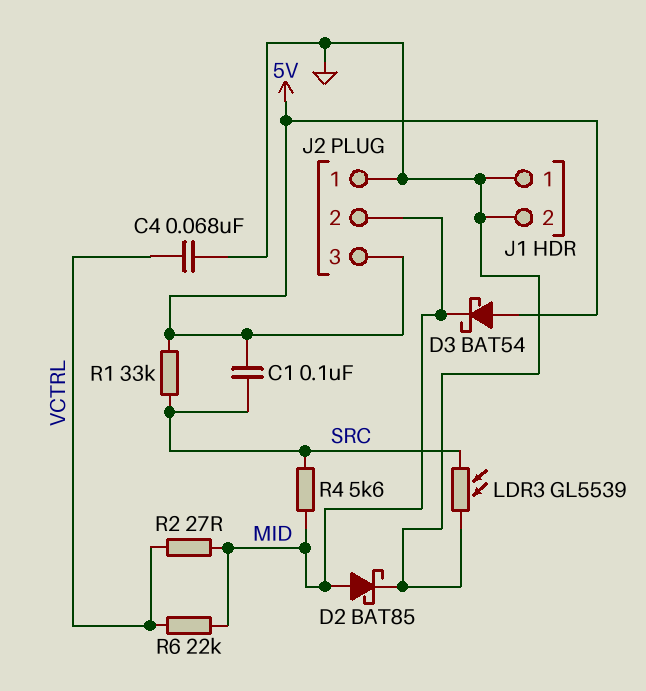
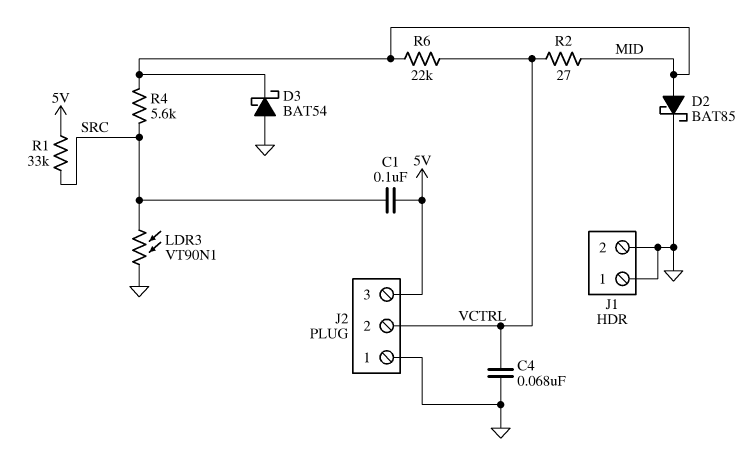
D3: schottky BAT54 (A 5V, K MID) -> schottky BAT54 (A GND, K MID)
J2 pin 2: MID -> VCTRL
LDR3: GL5539 (GND, SRC) -> VT90N1 (GND, SRC)

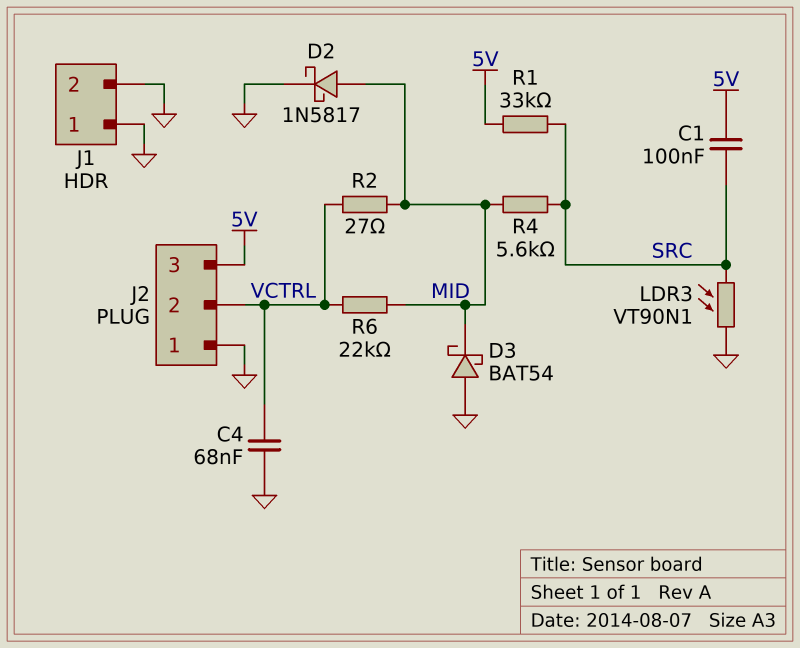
D2: schottky BAT85 (A MID, K GND) -> schottky 1N5817 (A MID, K GND)

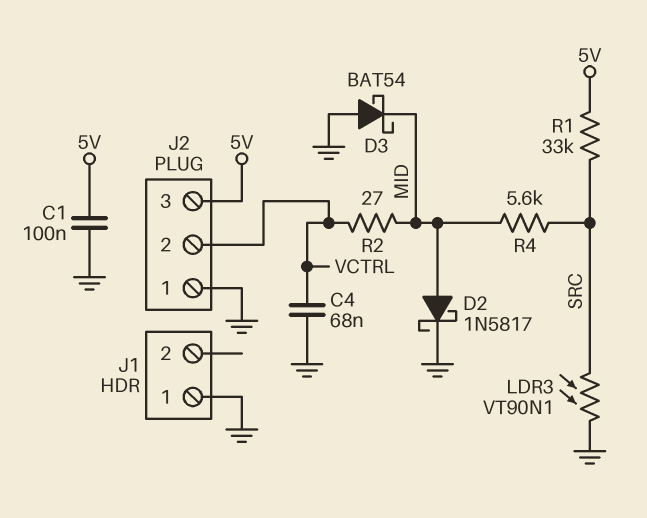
C1: 100nF (5V, SRC) -> 100nF (5V, GND)
J1 pin 2: GND -> none
R6: 22k (MID, VCTRL) -> none

